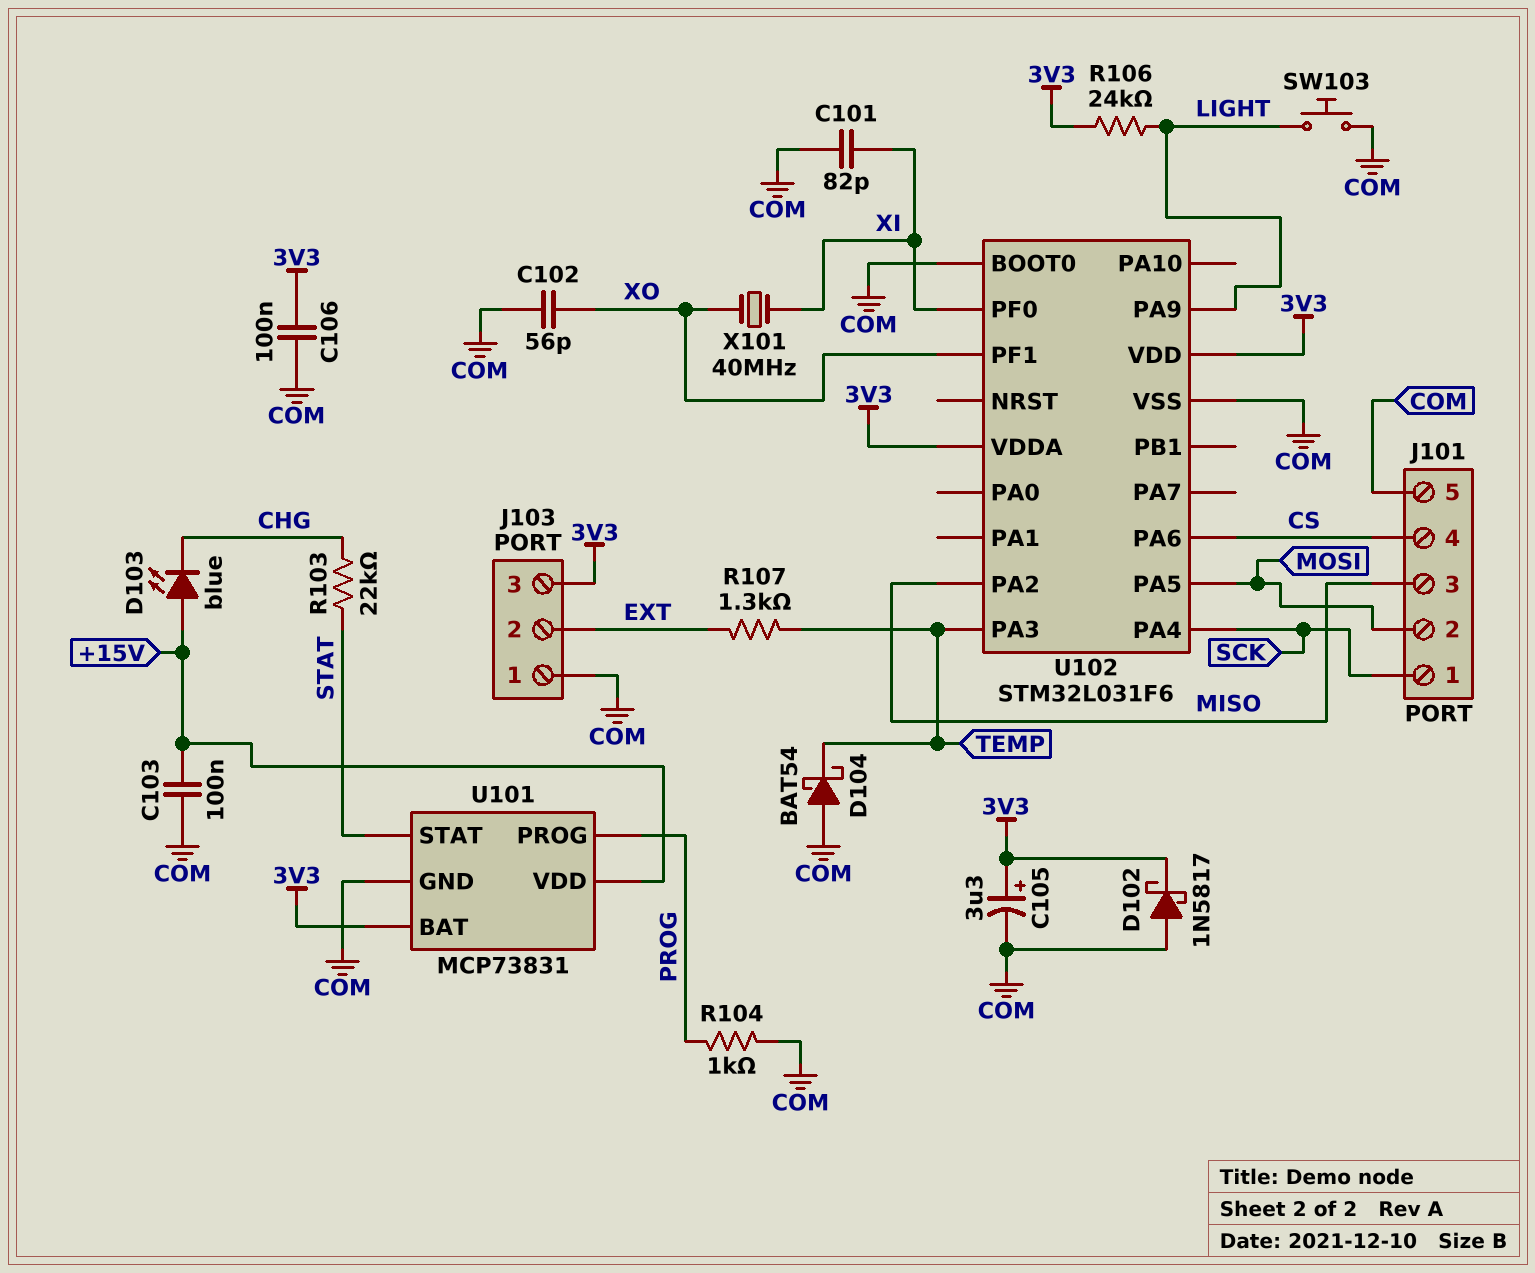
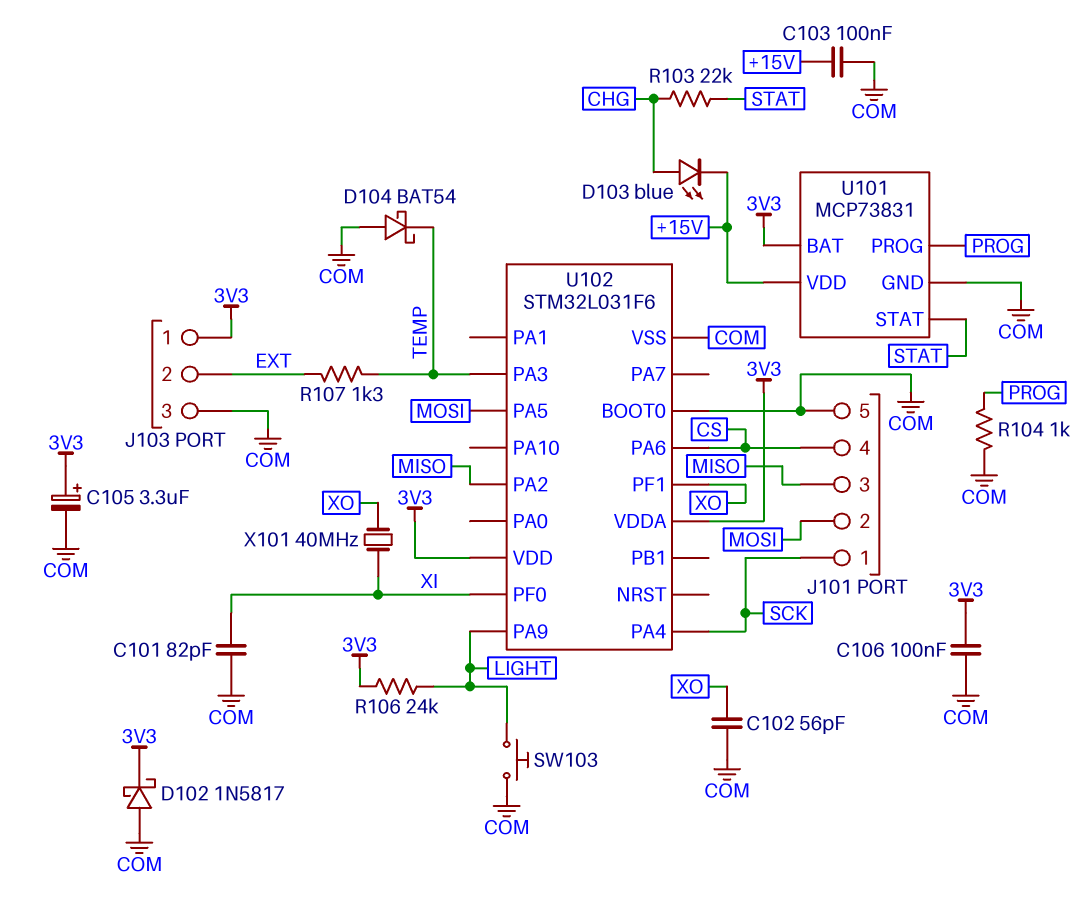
D103: LED blue (A +15V, K CHG) -> LED blue (A CHG, K +15V)
J103 pin 1: COM -> 3V3
J103 pin 3: 3V3 -> COM

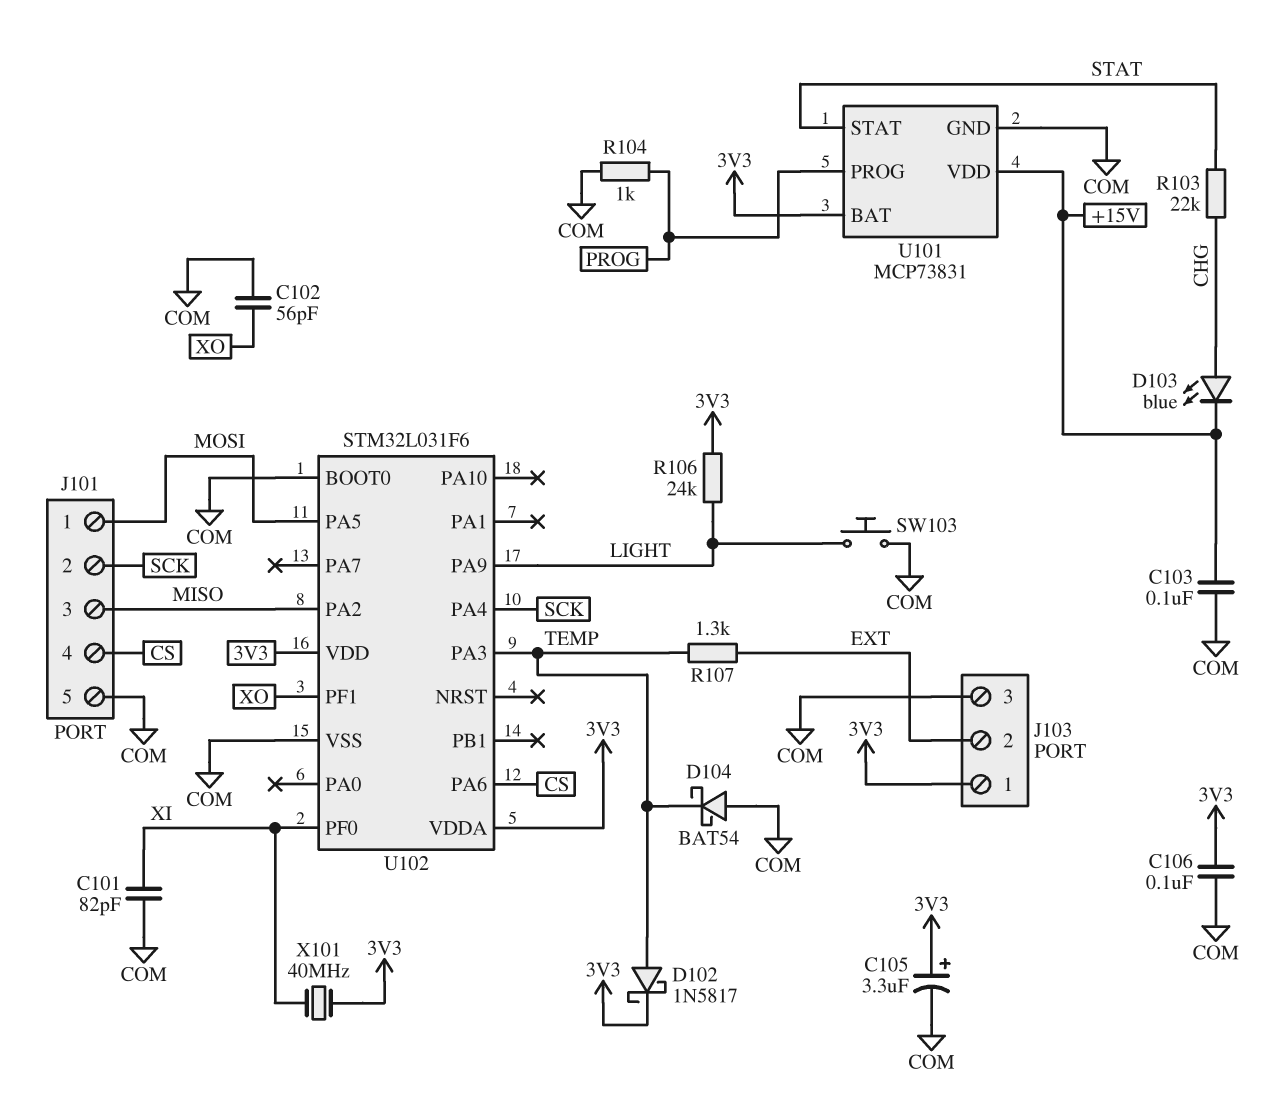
D102: schottky 1N5817 (A COM, K 3V3) -> schottky 1N5817 (A TEMP, K 3V3)
J101 pin 1: SCK -> MOSI
J101 pin 2: MOSI -> SCK
X101: 40MHz (XI, XO) -> 40MHz (3V3, XI)

